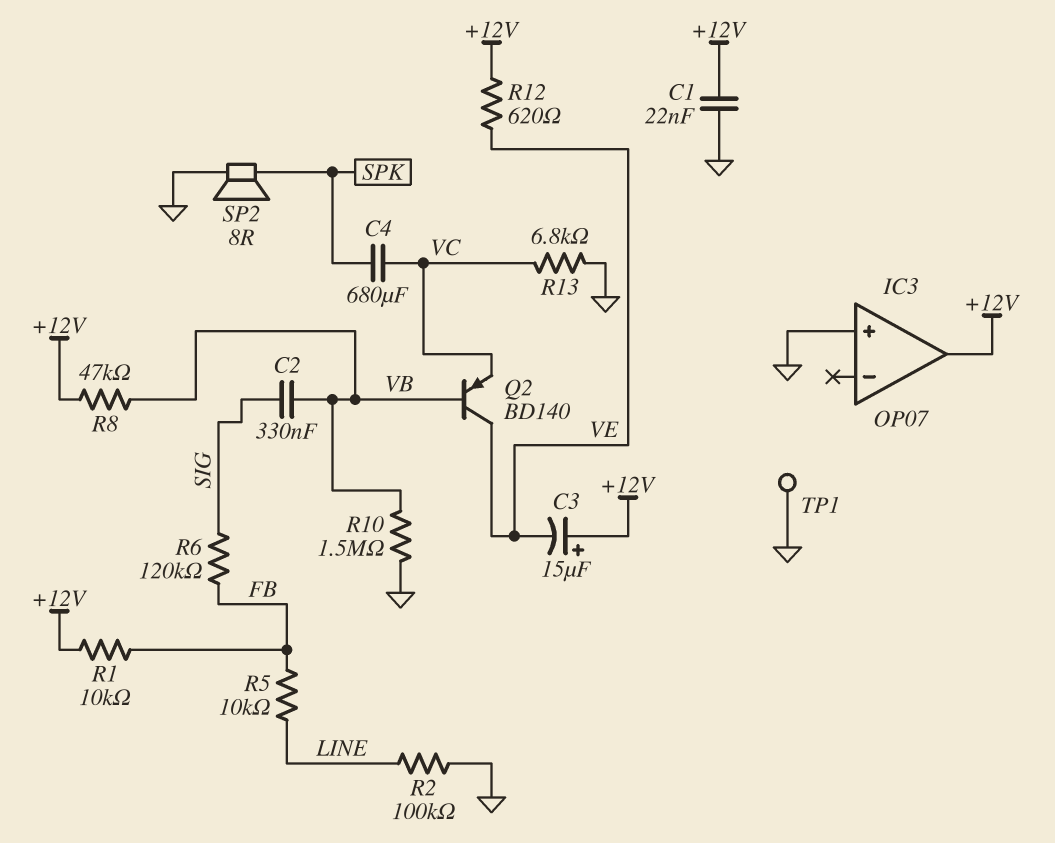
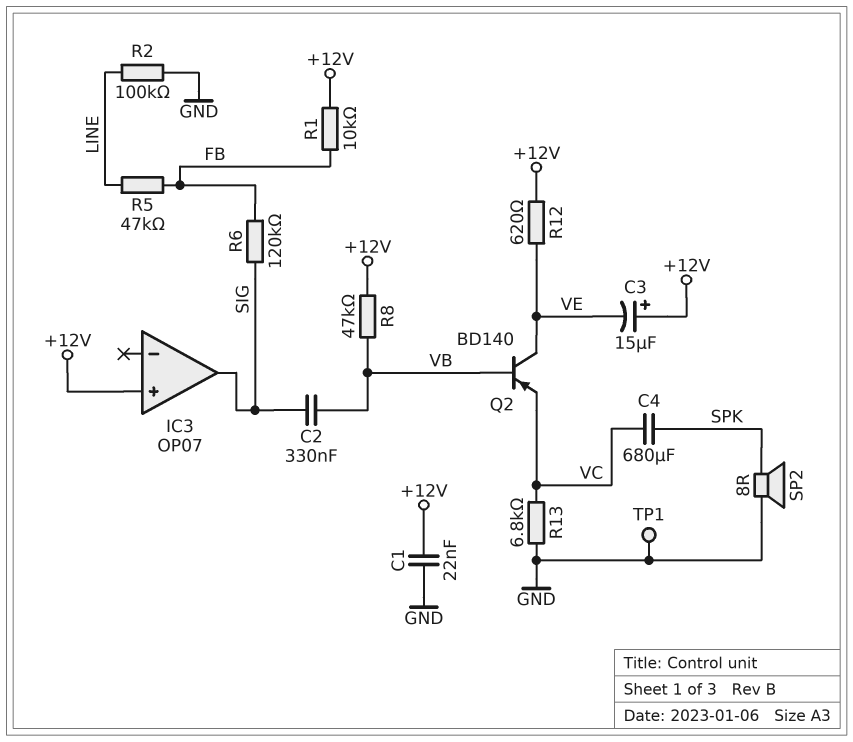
IC3 pin in+: GND -> +12V
IC3 pin out: +12V -> SIG
R5: 10k (FB, LINE) -> 47k (FB, LINE)
R10: 1.5M (GND, VB) -> none

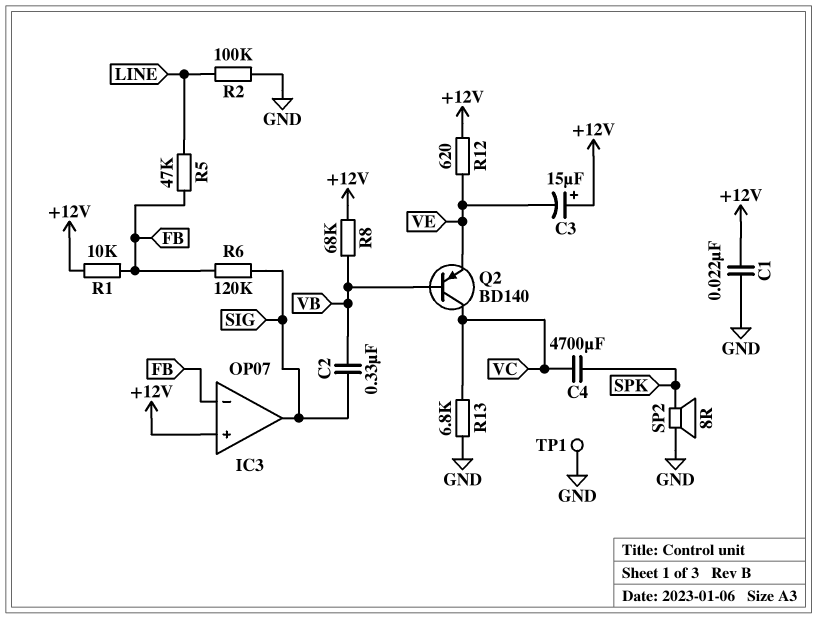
C4: 680uF (SPK, VC) -> 4700uF (SPK, VC)
IC3 pin in-: none -> FB
Q2: PNP BD140 (B VB, C VE, E VC) -> PNP BD140 (B VB, C VC, E VE)
R8: 47k (+12V, VB) -> 68k (+12V, VB)

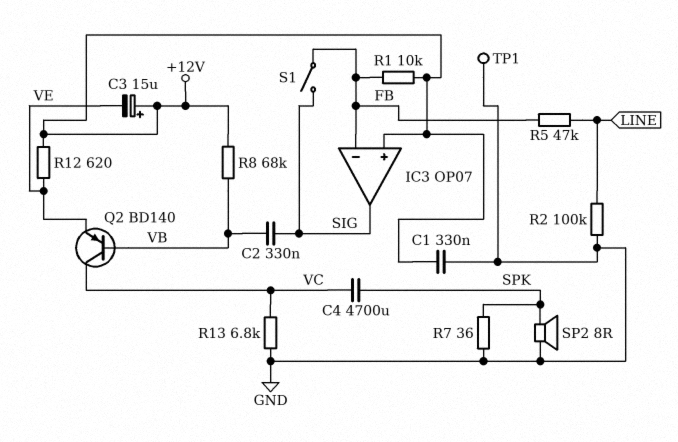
C1: 22nF (+12V, GND) -> 330nF (+12V, GND)
R6: 120k (FB, SIG) -> none
R7: none -> 36 (GND, SPK)
S1: none -> switch (FB, SIG)

